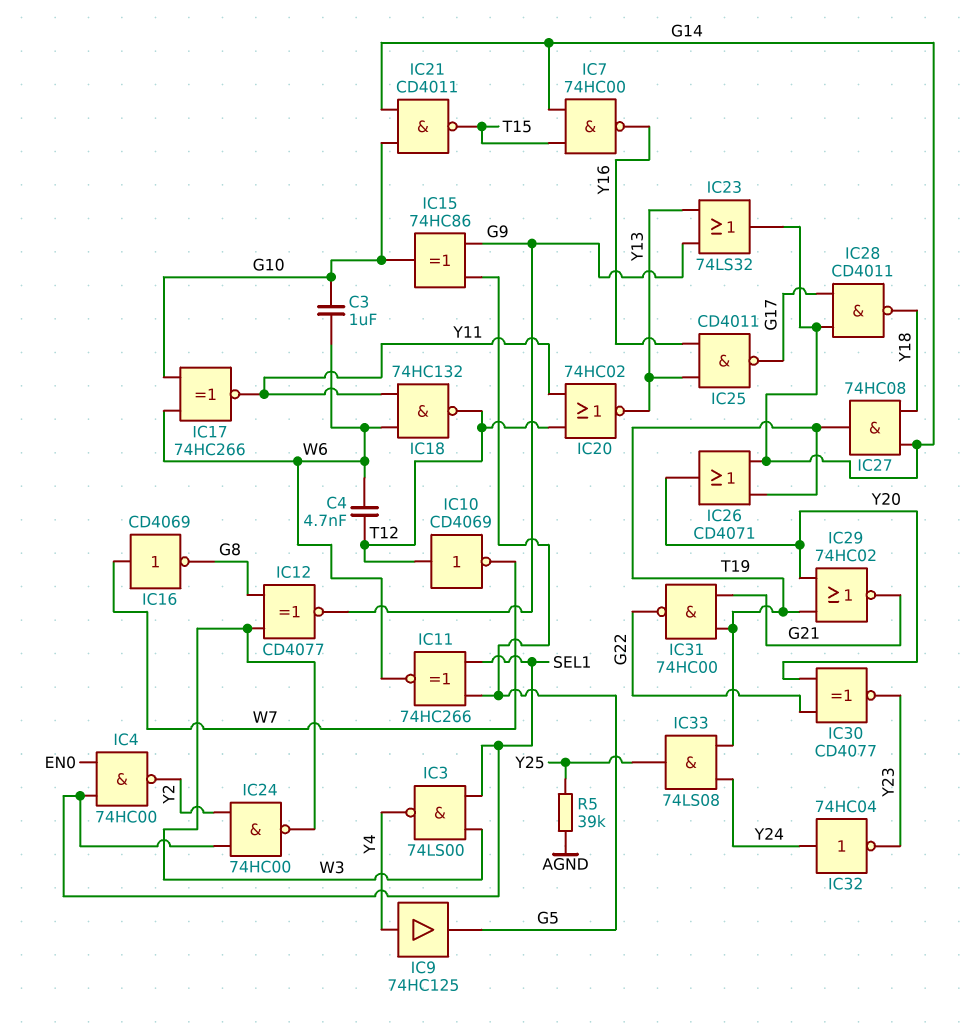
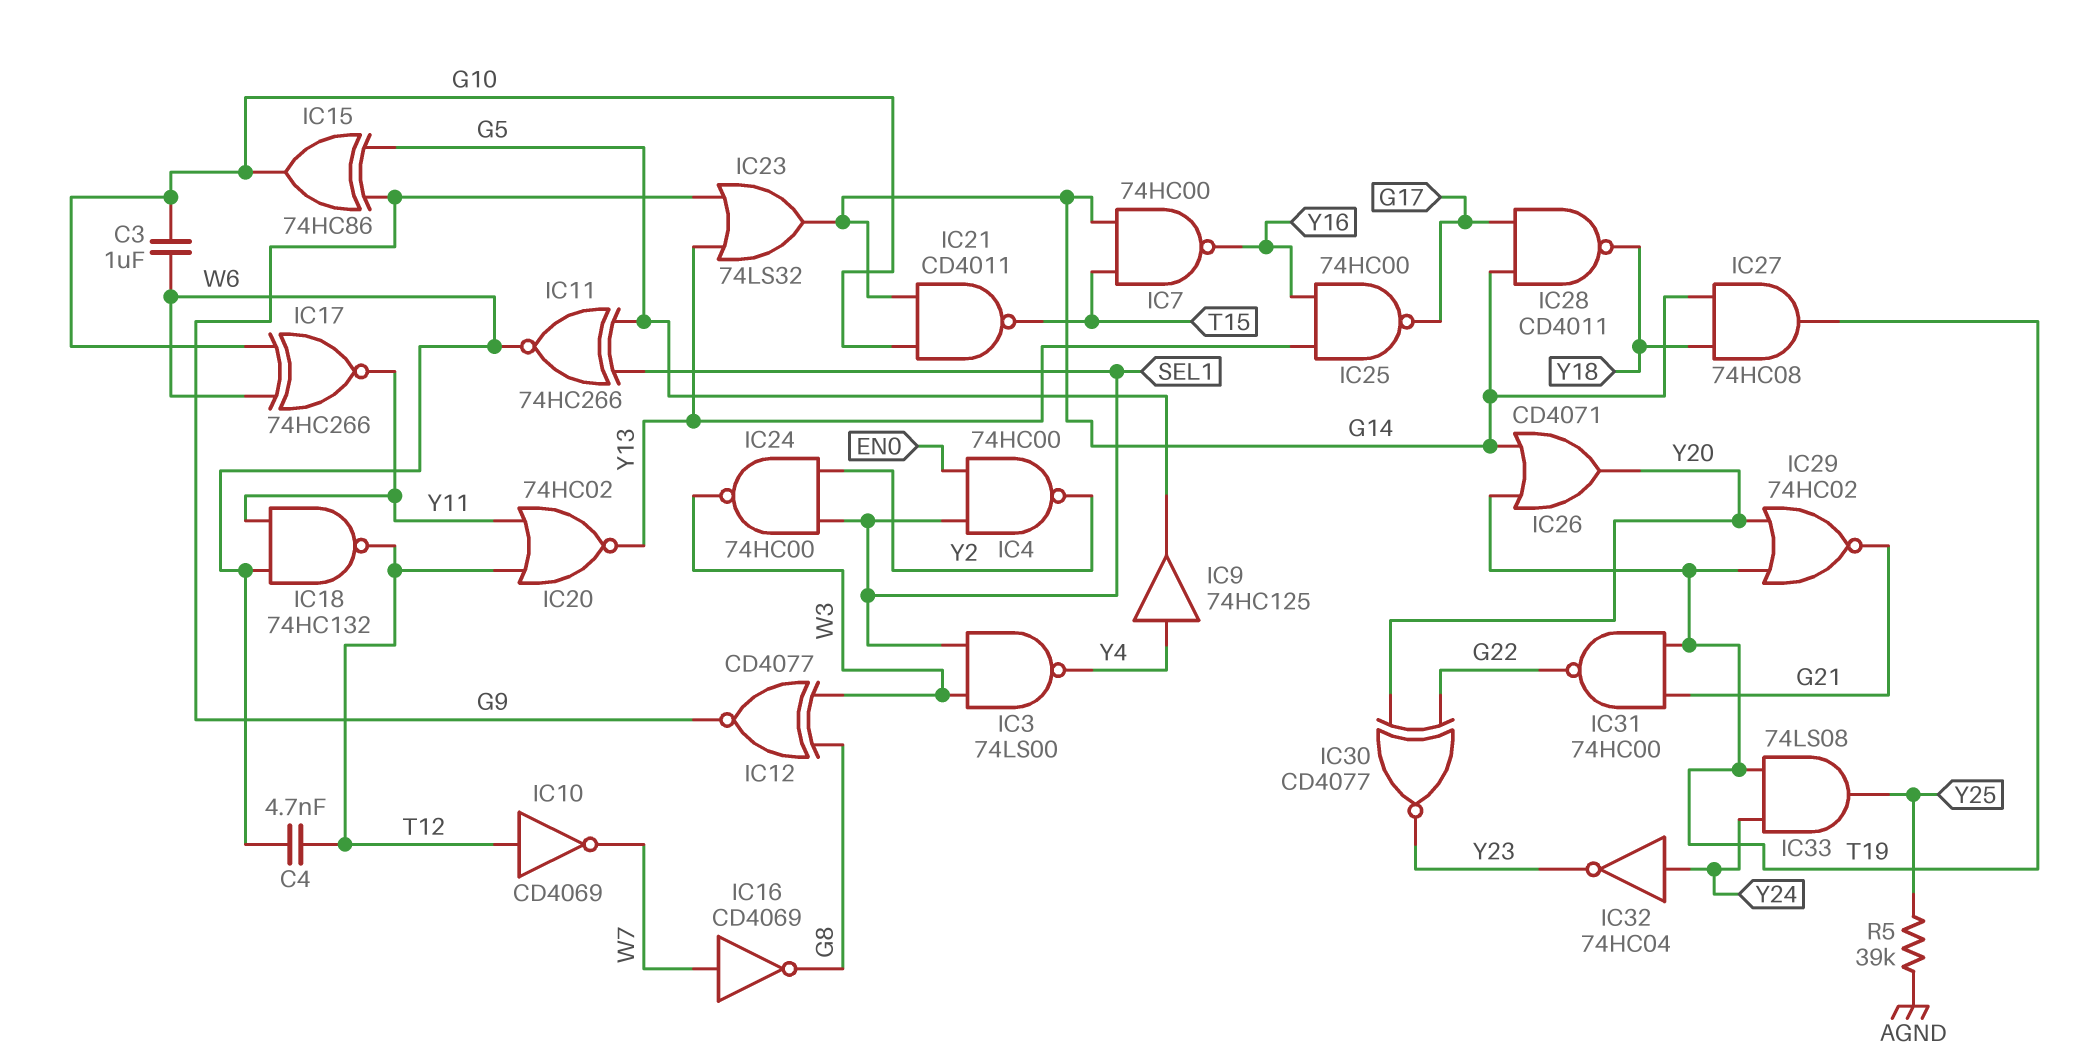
IC25: NAND CD4011 (in Y13, in Y16, out G17) -> NAND 74HC00 (in Y13, in Y16, out G17)

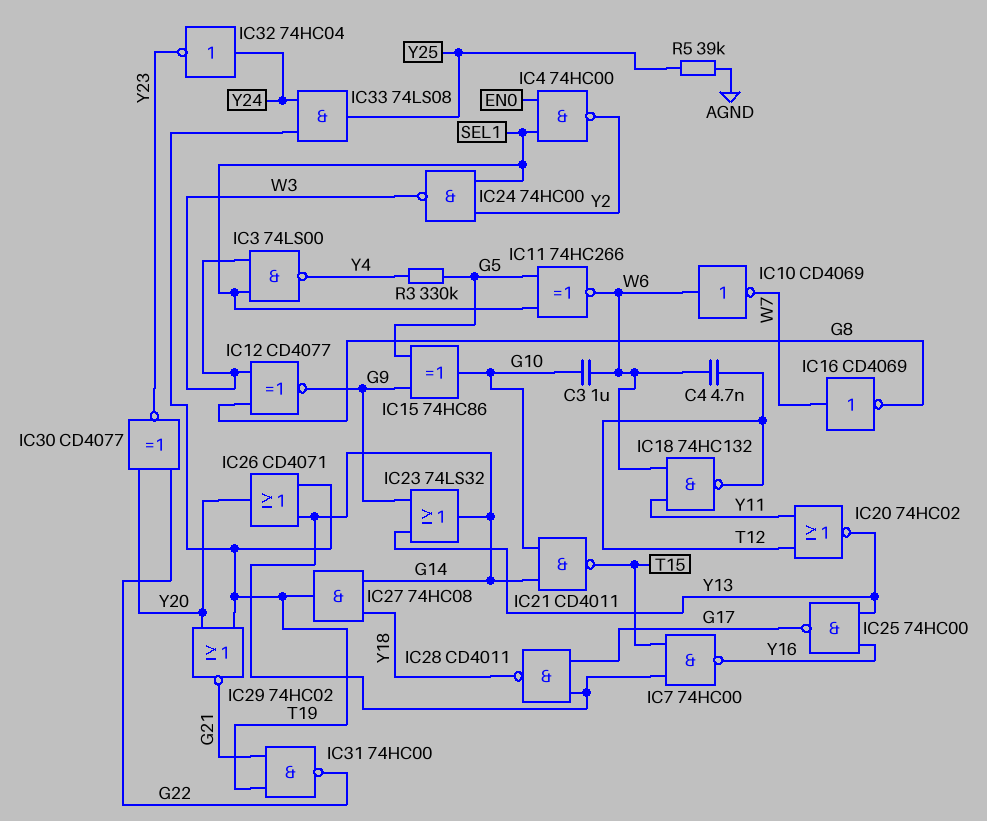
IC9: buffer 74HC125 (in Y4, out G5) -> none
IC10: NOT CD4069 (in T12, out W7) -> NOT CD4069 (in W6, out W7)
IC17: XNOR 74HC266 (in G10, in W6, out Y11) -> none
R3: none -> 330k (G5, Y4)

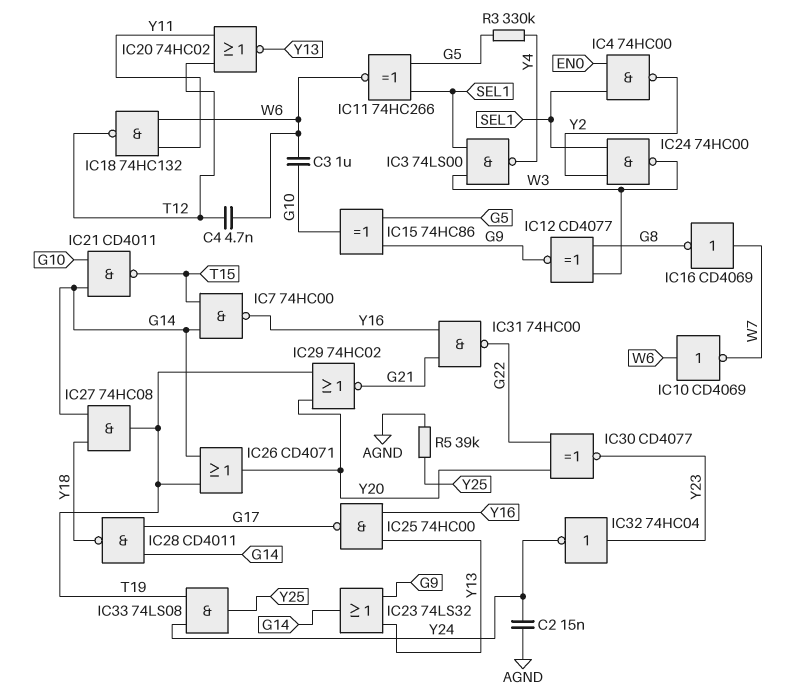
C2: none -> 15nF (AGND, Y24)
IC31: NAND 74HC00 (in G21, in T19, out G22) -> NAND 74HC00 (in G21, in Y16, out G22)
IC32: NOT 74HC04 (in Y24, out Y23) -> NOT 74HC04 (in Y23, out Y24)

